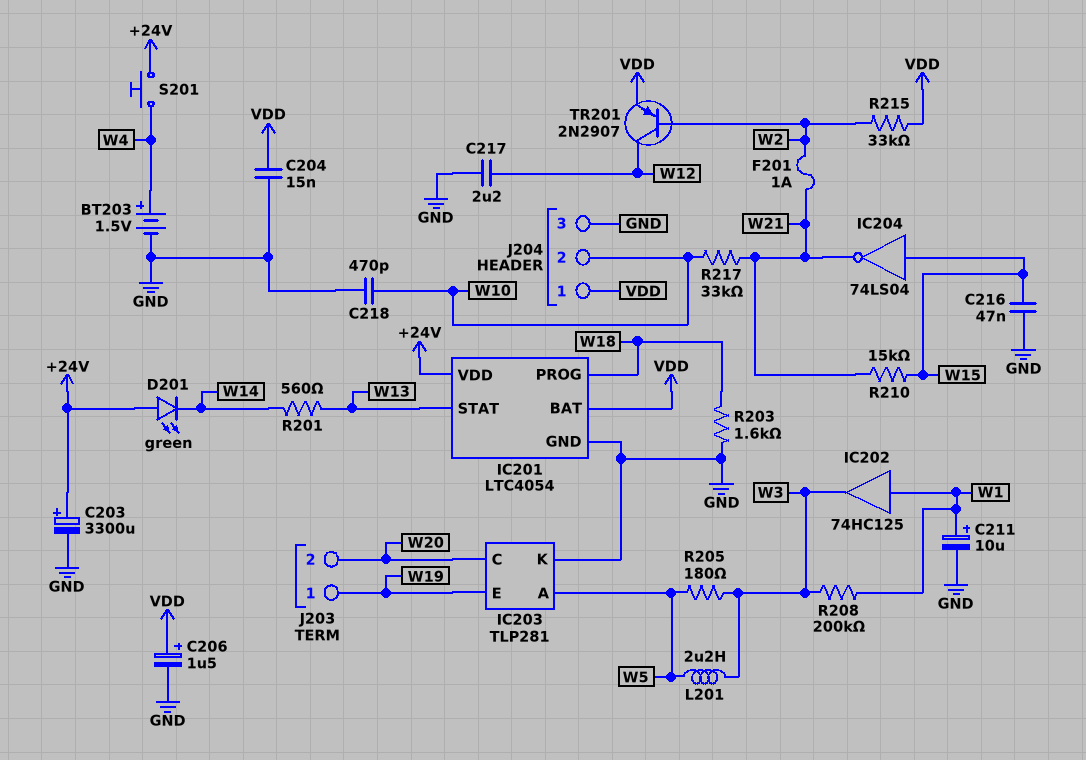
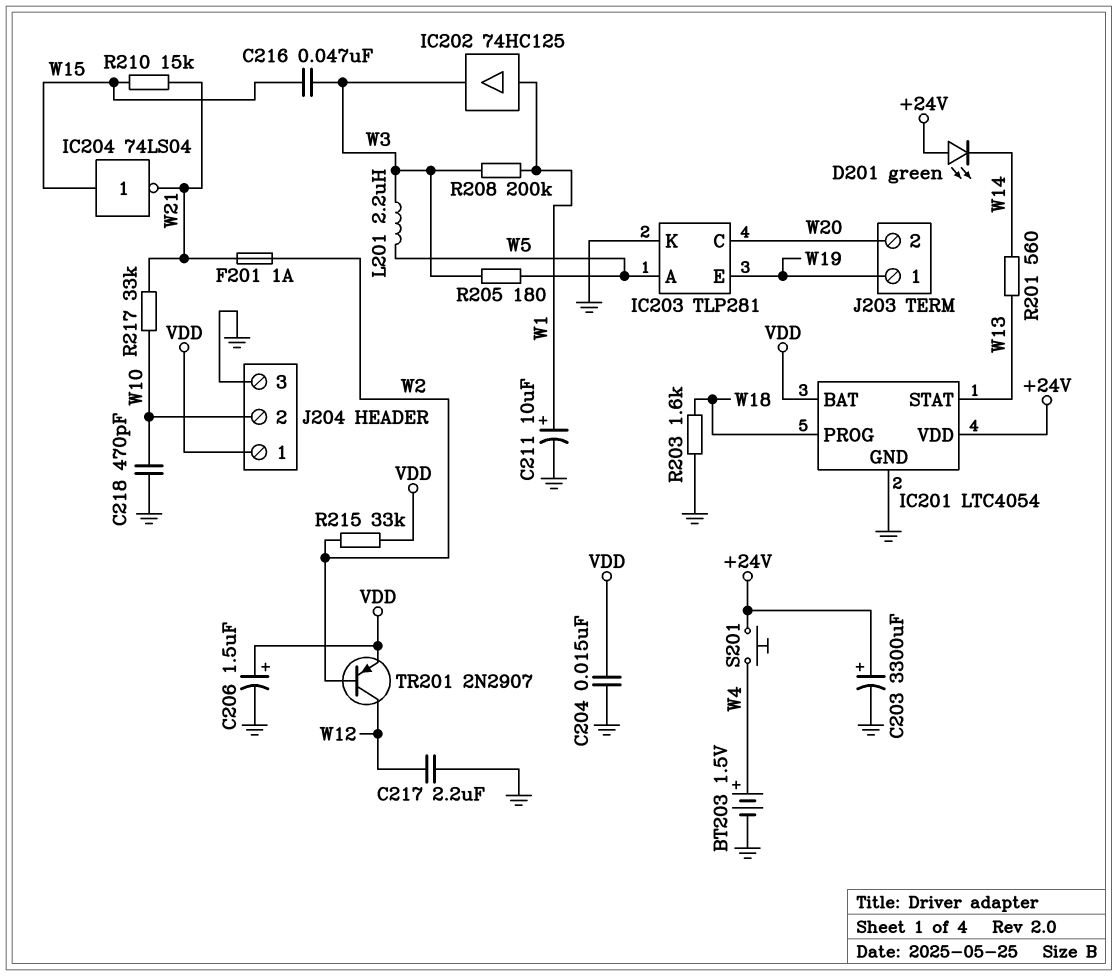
C216: 47nF (GND, W15) -> 47nF (W3, W15)

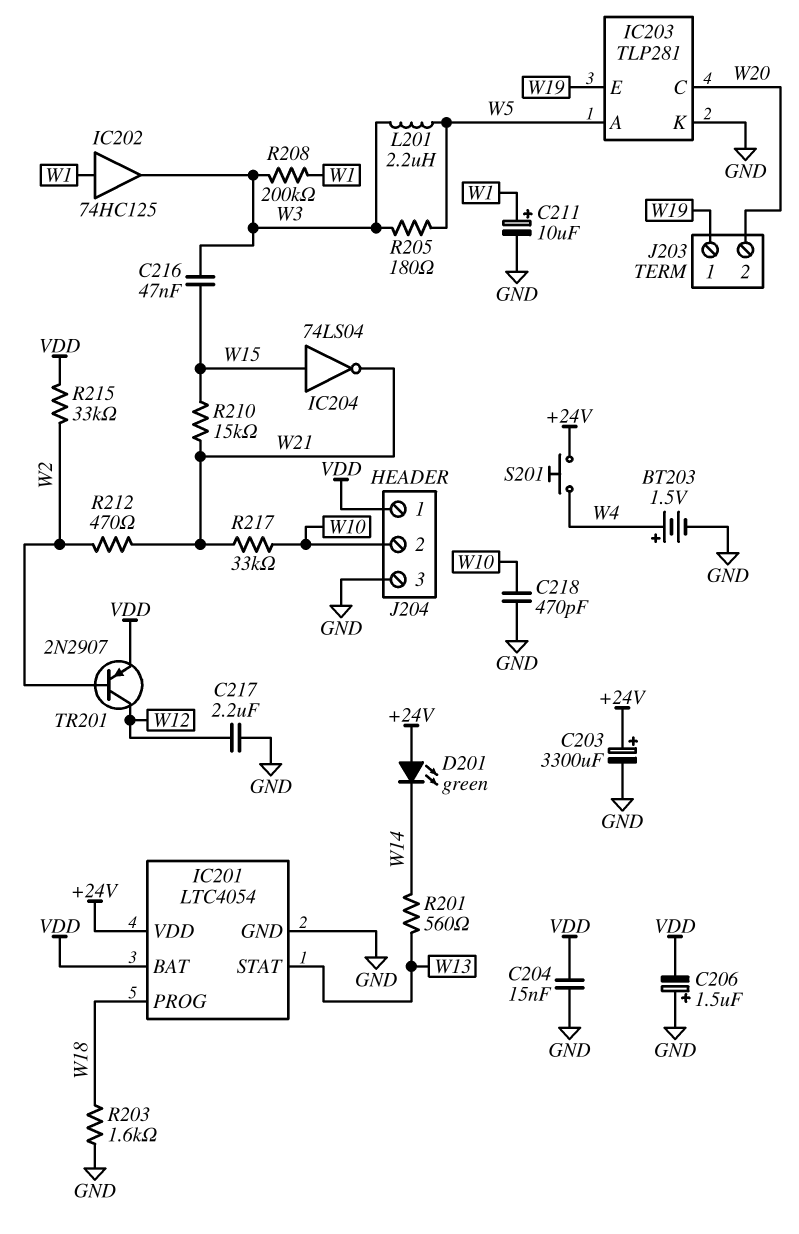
C206: 1.5uF (plus VDD, minus GND) -> 1.5uF (plus GND, minus VDD)
F201: 1A (W2, W21) -> none
R212: none -> 470 (W2, W21)

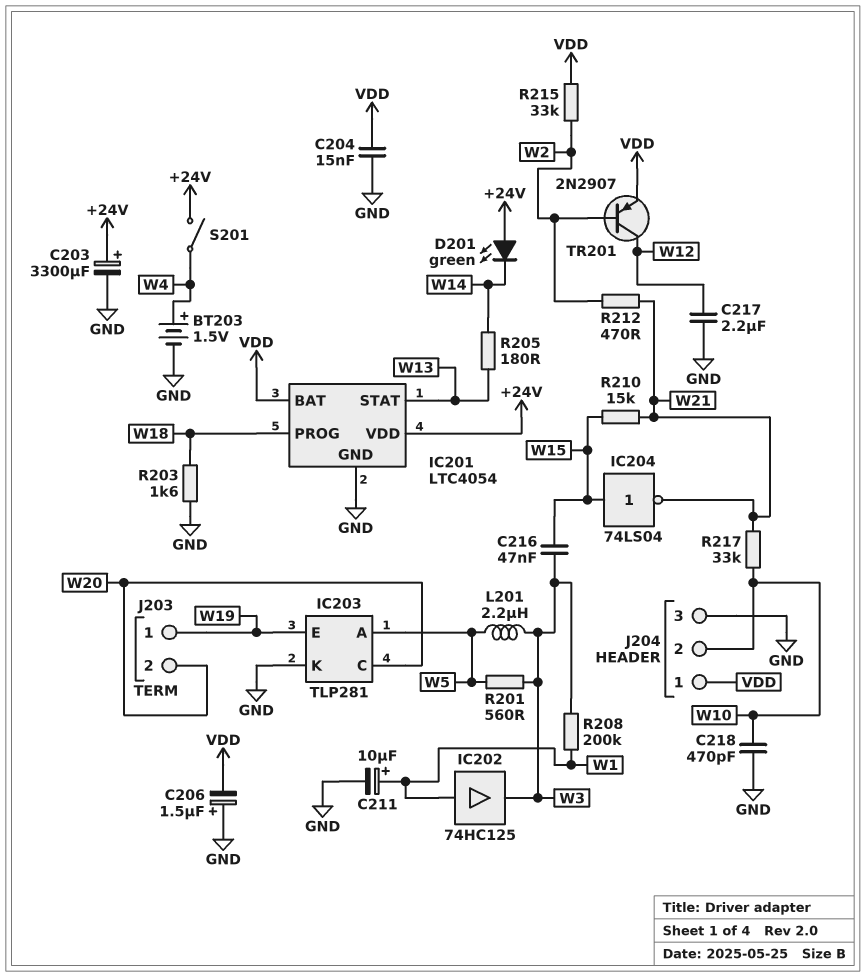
R201: 560 (W13, W14) -> 560 (W3, W5)
R205: 180 (W3, W5) -> 180 (W13, W14)
S201: button (+24V, W4) -> switch (+24V, W4)

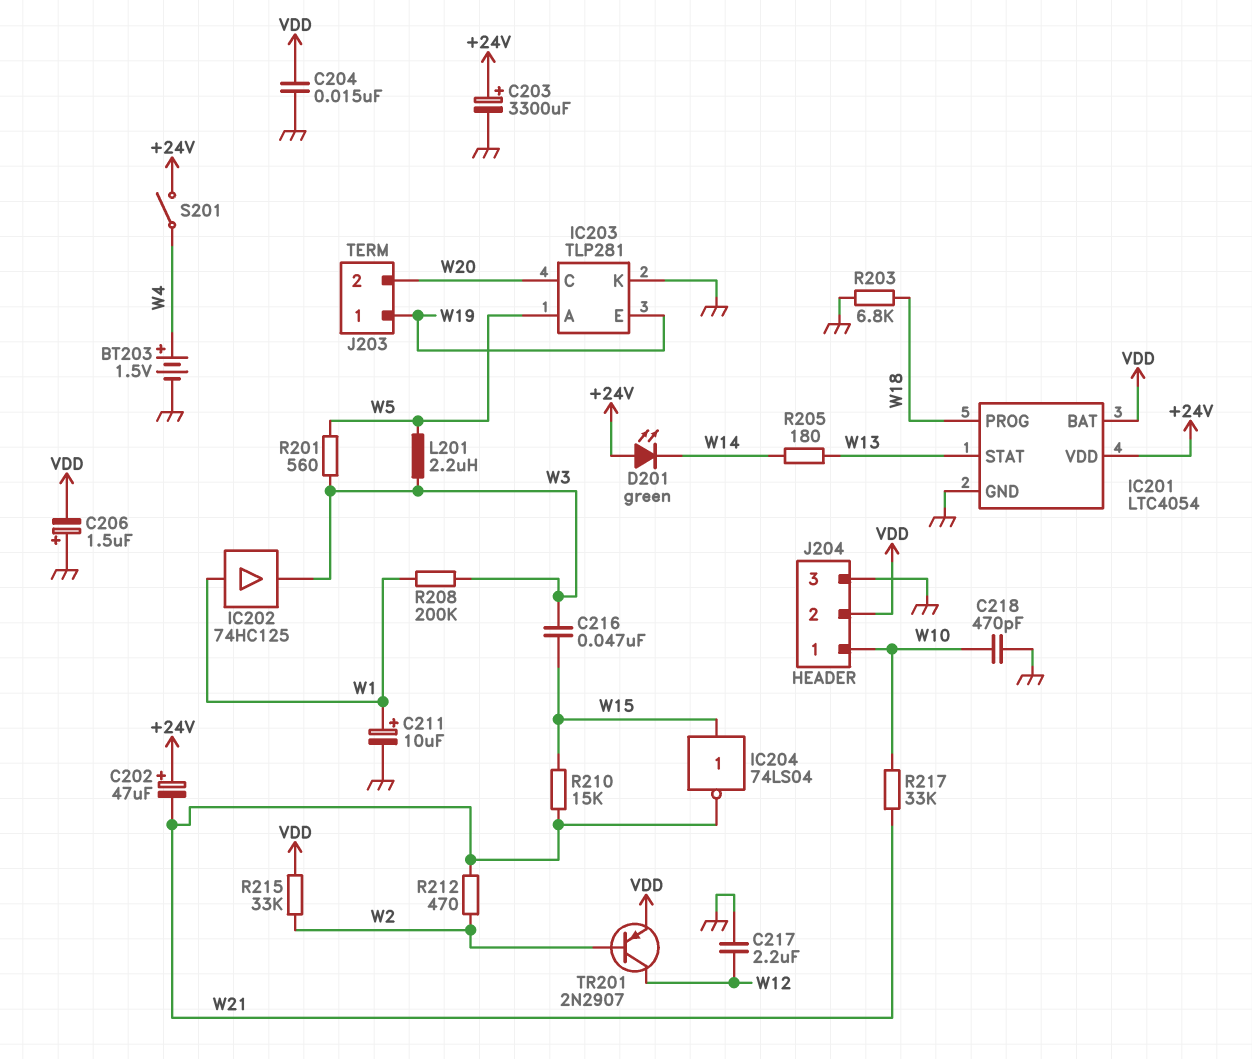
C202: none -> 47uF (plus +24V, minus W21)
J204 pin 1: VDD -> W10
J204 pin 2: W10 -> VDD
R203: 1.6k (GND, W18) -> 6.8k (GND, W18)

